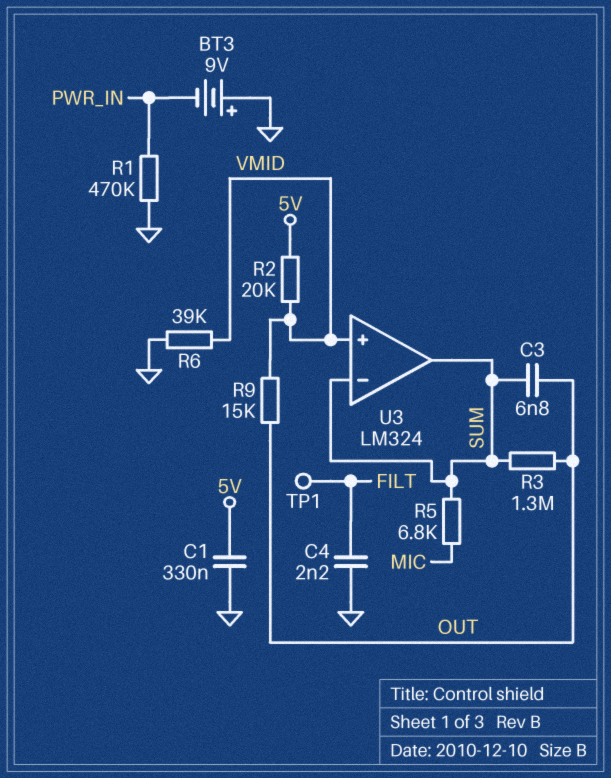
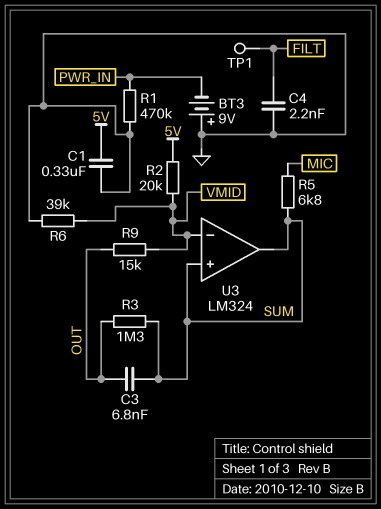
U3 pin in+: VMID -> SUM
U3 pin in-: SUM -> VMID

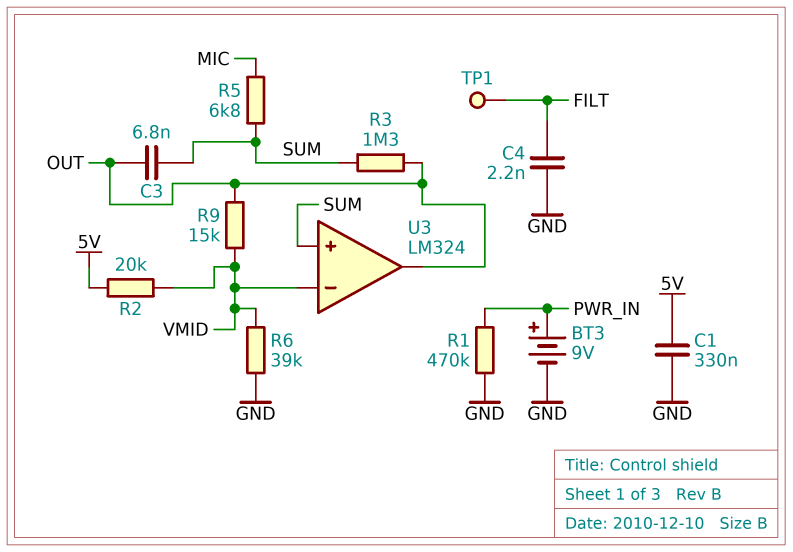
BT3: 9V (plus GND, minus PWR_IN) -> 9V (plus PWR_IN, minus GND)
U3 pin out: SUM -> OUT

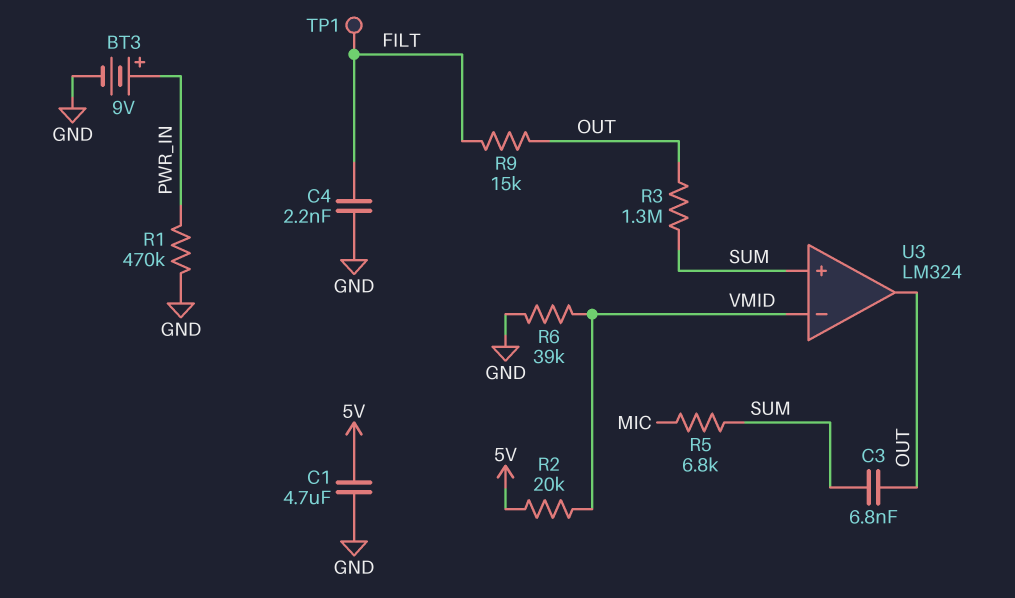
C1: 330nF (5V, GND) -> 4.7uF (5V, GND)
R9: 15k (OUT, VMID) -> 15k (FILT, OUT)

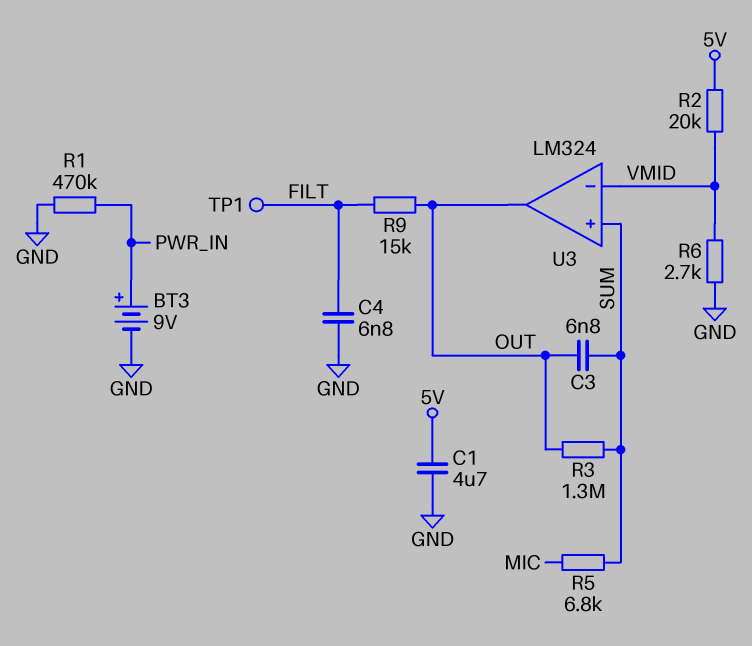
C4: 2.2nF (FILT, GND) -> 6.8nF (FILT, GND)
R6: 39k (GND, VMID) -> 2.7k (GND, VMID)

